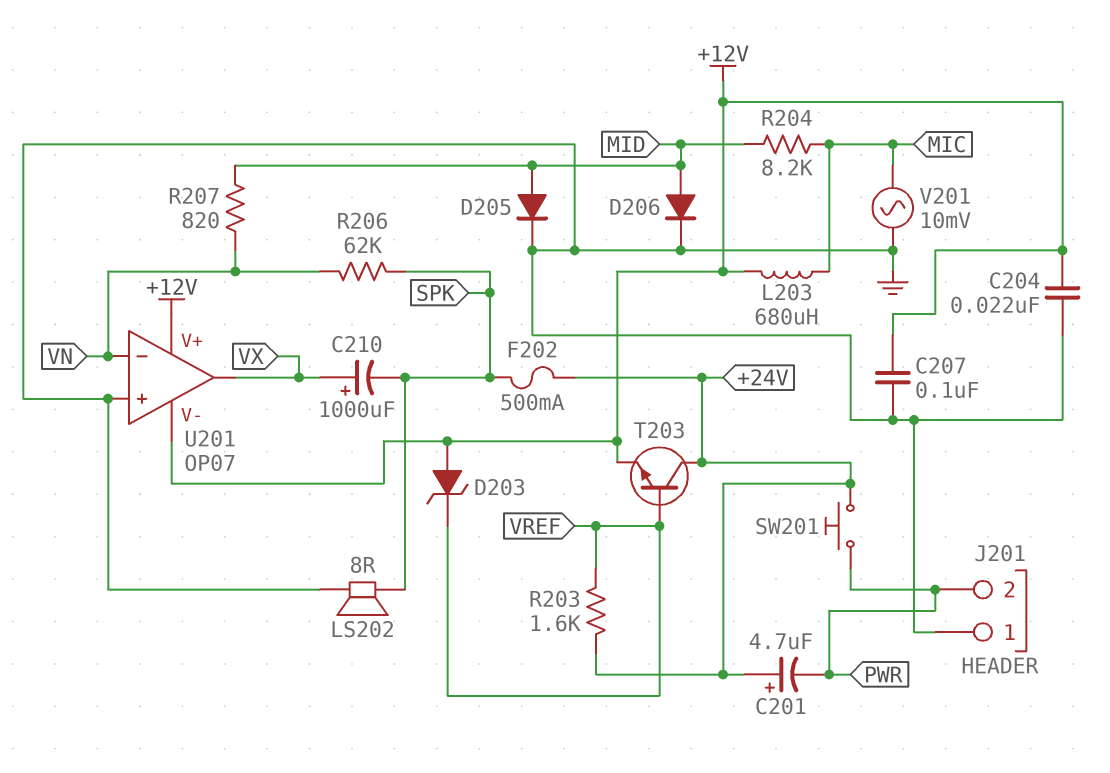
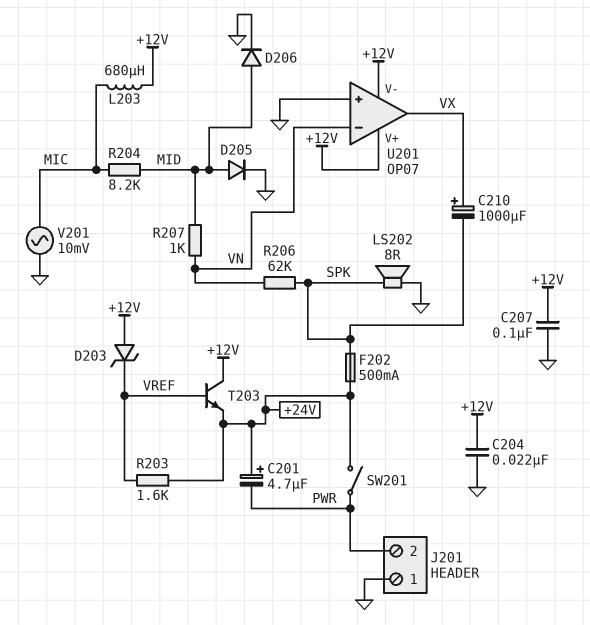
R207: 820 (MID, VN) -> 1k (MID, VN)
SW201: button (+24V, PWR) -> switch (+24V, PWR)
T203: NPN (B VREF, C +24V, E +12V) -> NPN (B VREF, C +12V, E +24V)

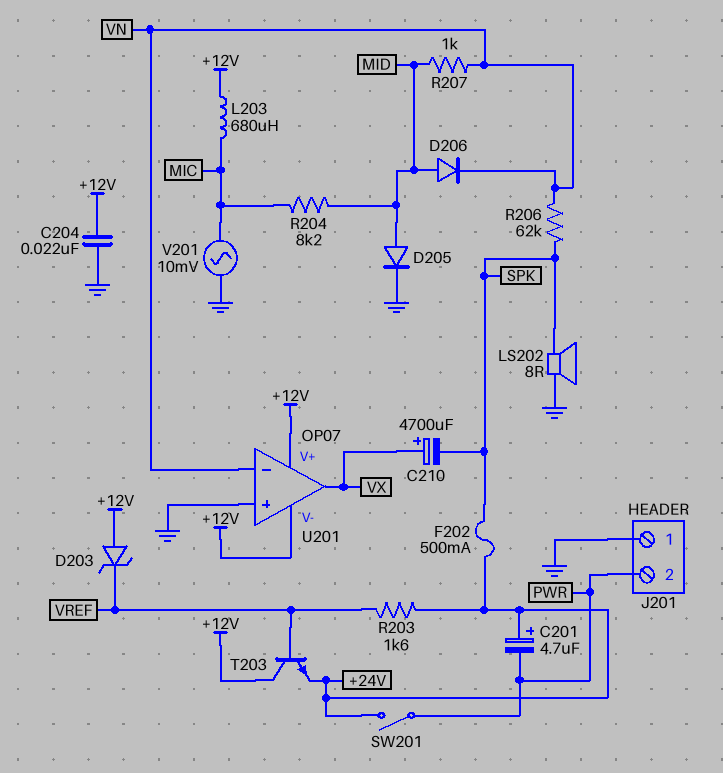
C207: 100nF (+12V, GND) -> none
C210: 1000uF (plus VX, minus SPK) -> 4700uF (plus VX, minus SPK)
D206: diode (A MID, K GND) -> diode (A MID, K VN)

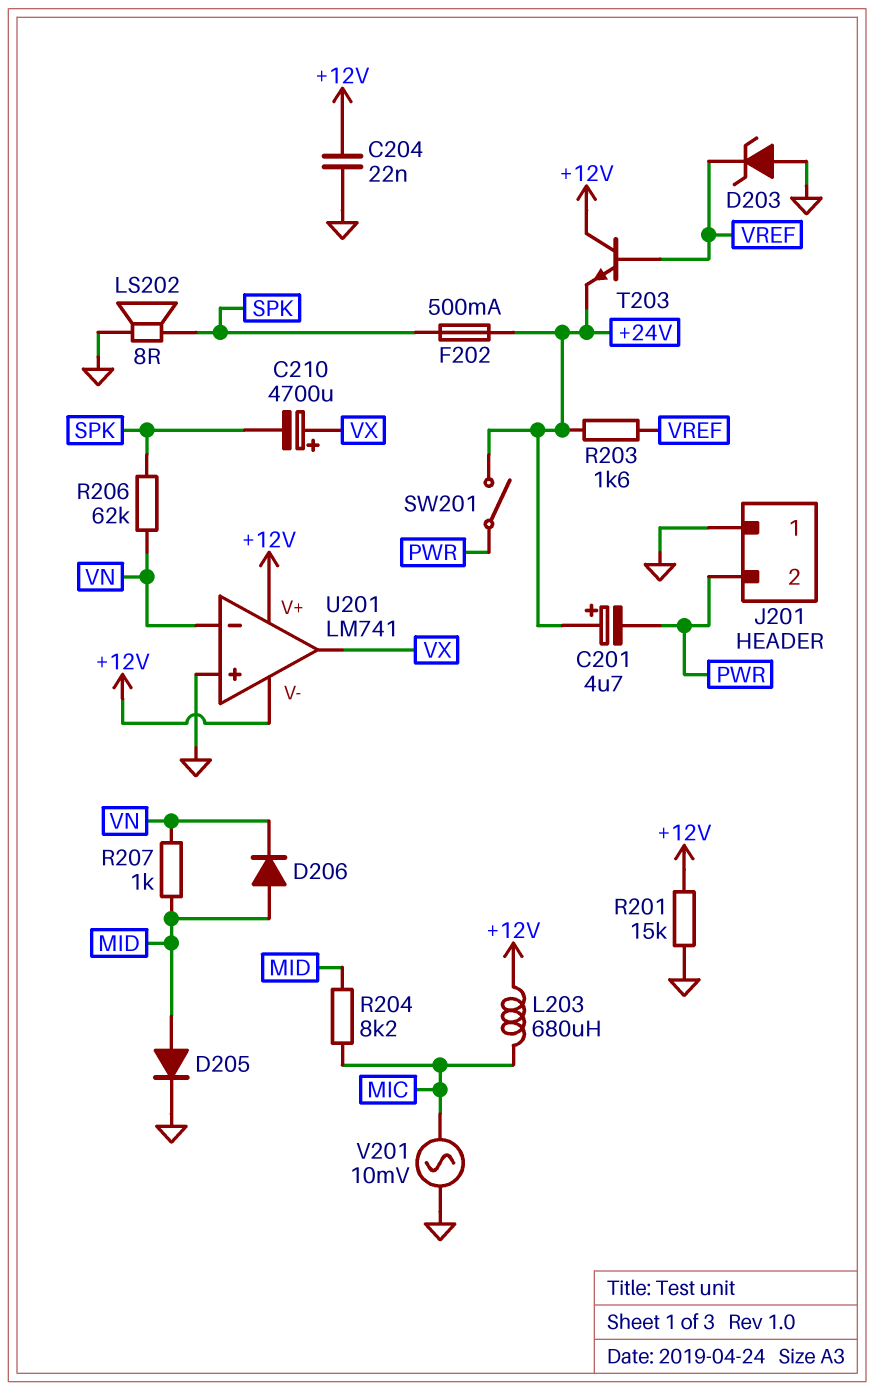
D203: zener (A +12V, K VREF) -> zener (A GND, K VREF)
R201: none -> 15k (+12V, GND)
U201: OP07 -> LM741

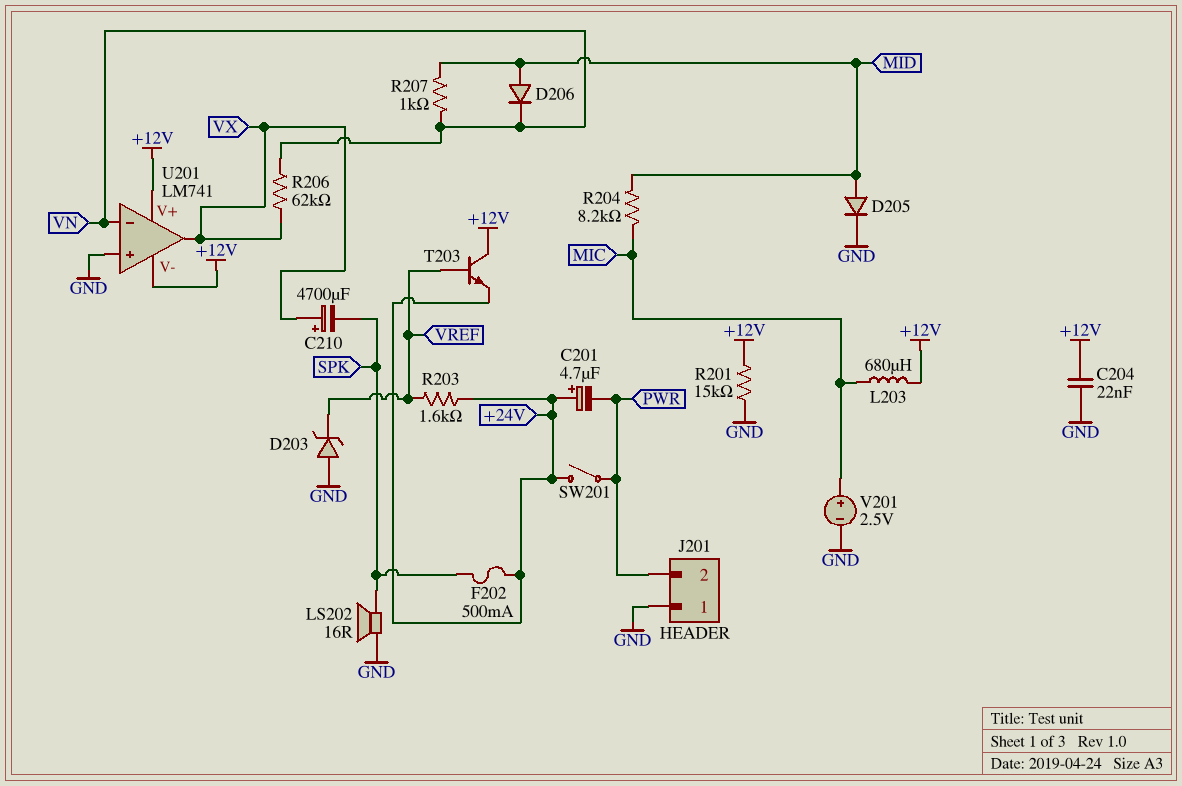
LS202: speaker 8R (GND, SPK) -> speaker 16R (GND, SPK)
R206: 62k (SPK, VN) -> 62k (VN, VX)
V201: AC 10mV (GND, MIC) -> 2.5V (plus MIC, minus GND)

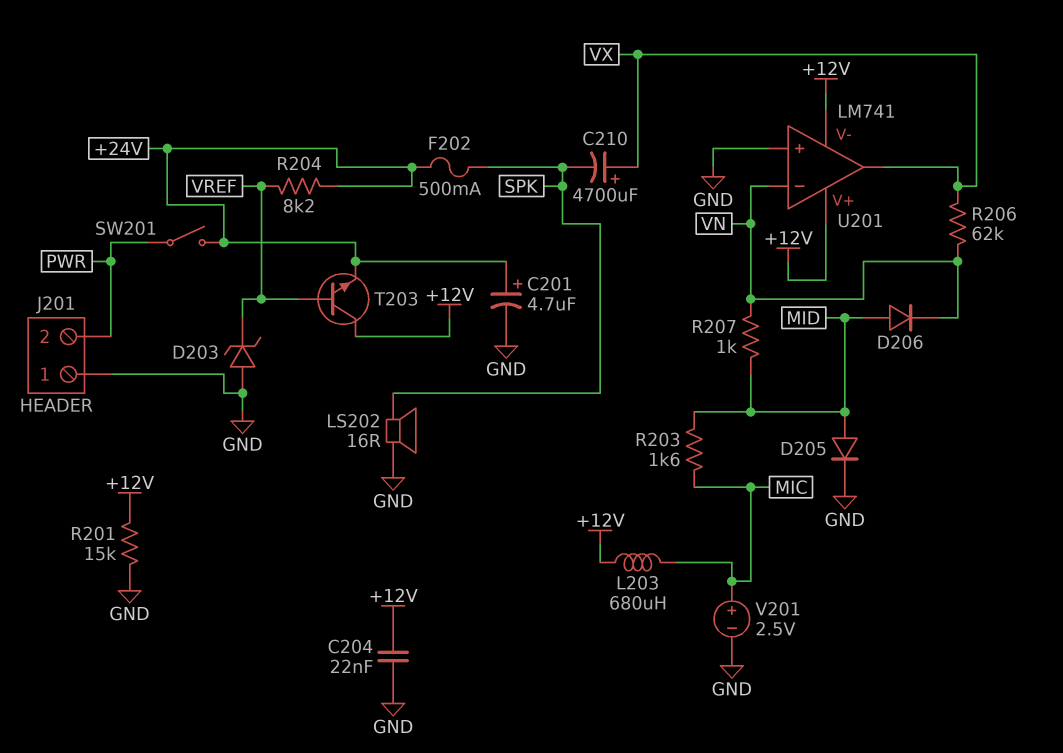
C201: 4.7uF (plus +24V, minus PWR) -> 4.7uF (plus +24V, minus GND)
R203: 1.6k (+24V, VREF) -> 1.6k (MIC, MID)
R204: 8.2k (MIC, MID) -> 8.2k (+24V, VREF)

